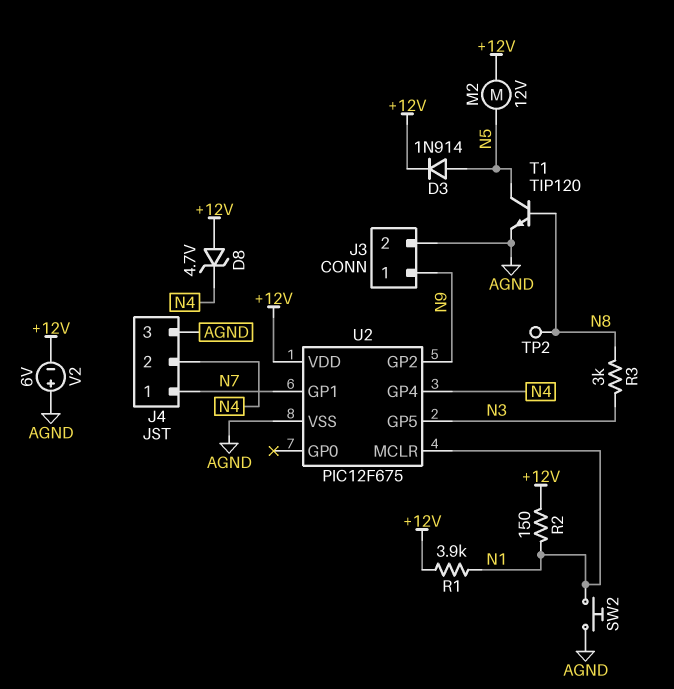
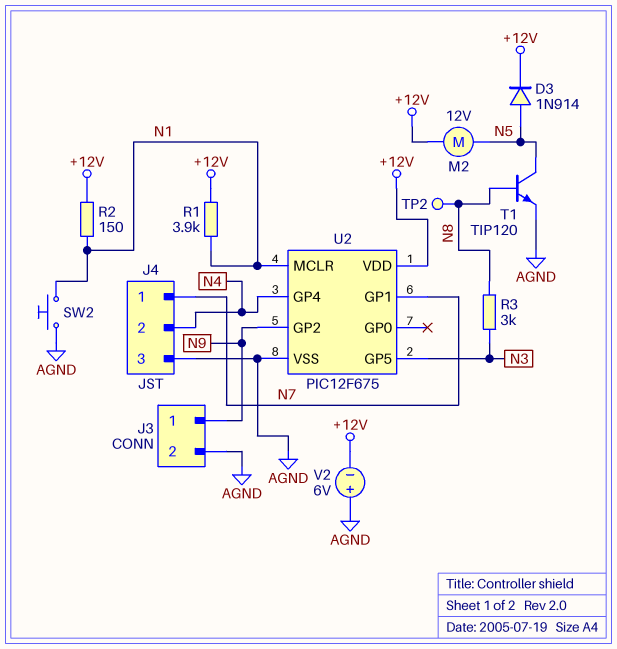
D8: zener 4.7V (A +12V, K N4) -> none

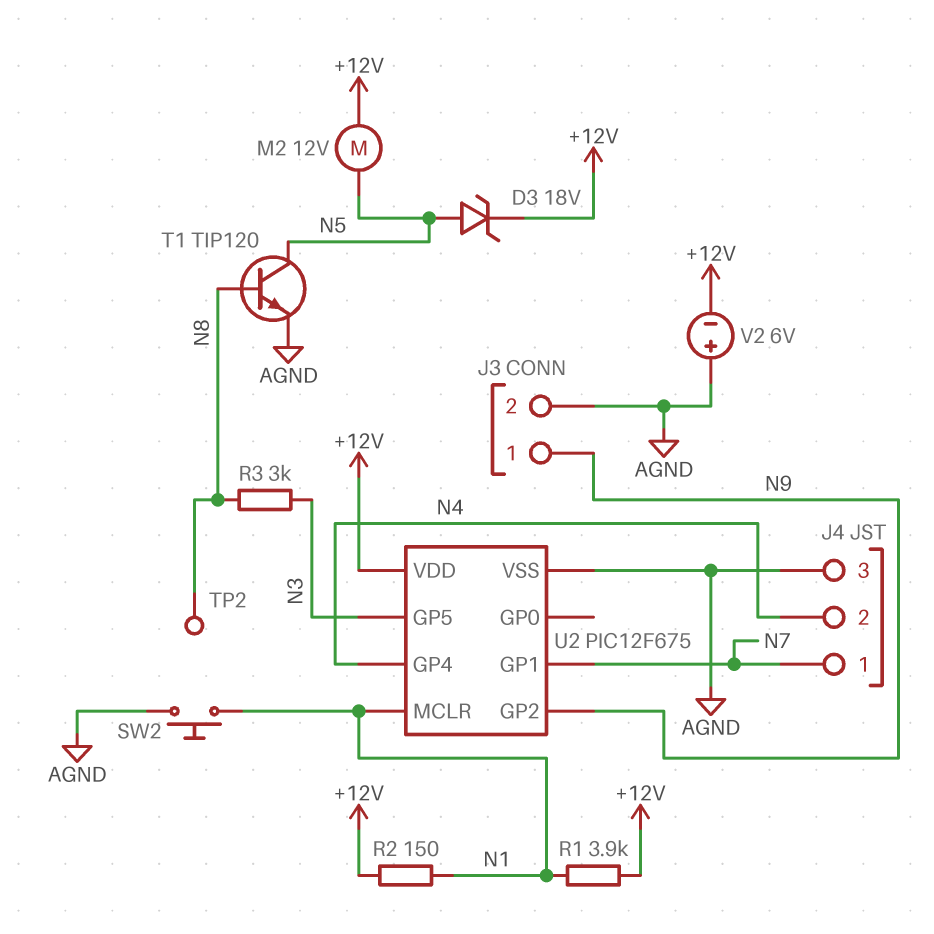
D3: diode 1N914 (A N5, K +12V) -> zener 18V (A N5, K +12V)

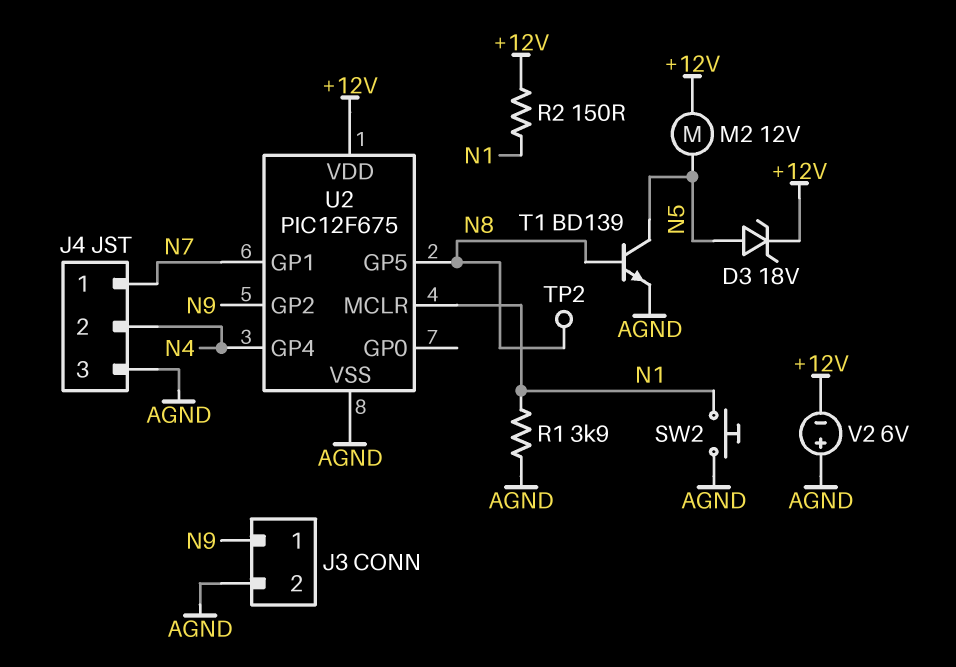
R1: 3.9k (+12V, N1) -> 3.9k (AGND, N1)
R3: 3k (N3, N8) -> none
T1: NPN TIP120 (B N8, C N5, E AGND) -> NPN BD139 (B N8, C N5, E AGND)
U2 pin GP5: N3 -> N8

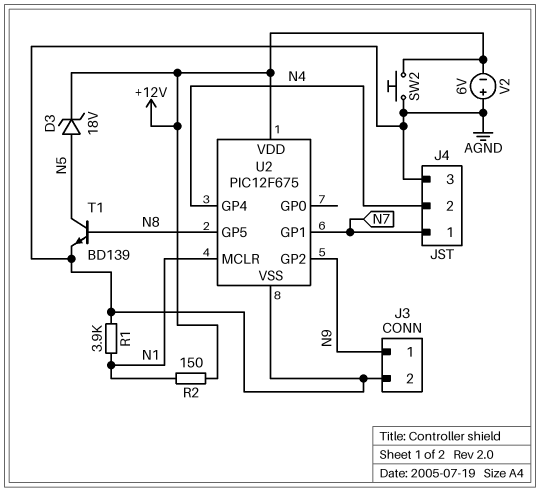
M2: motor 12V (+12V, N5) -> none
SW2: button (AGND, N1) -> button (+12V, AGND)
TP2: test point (N8) -> none

